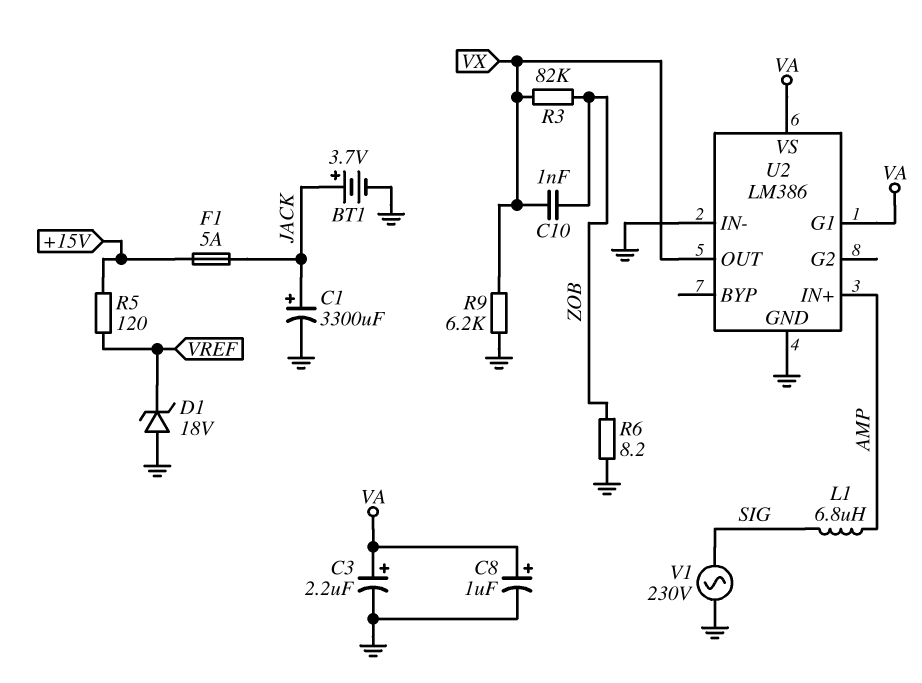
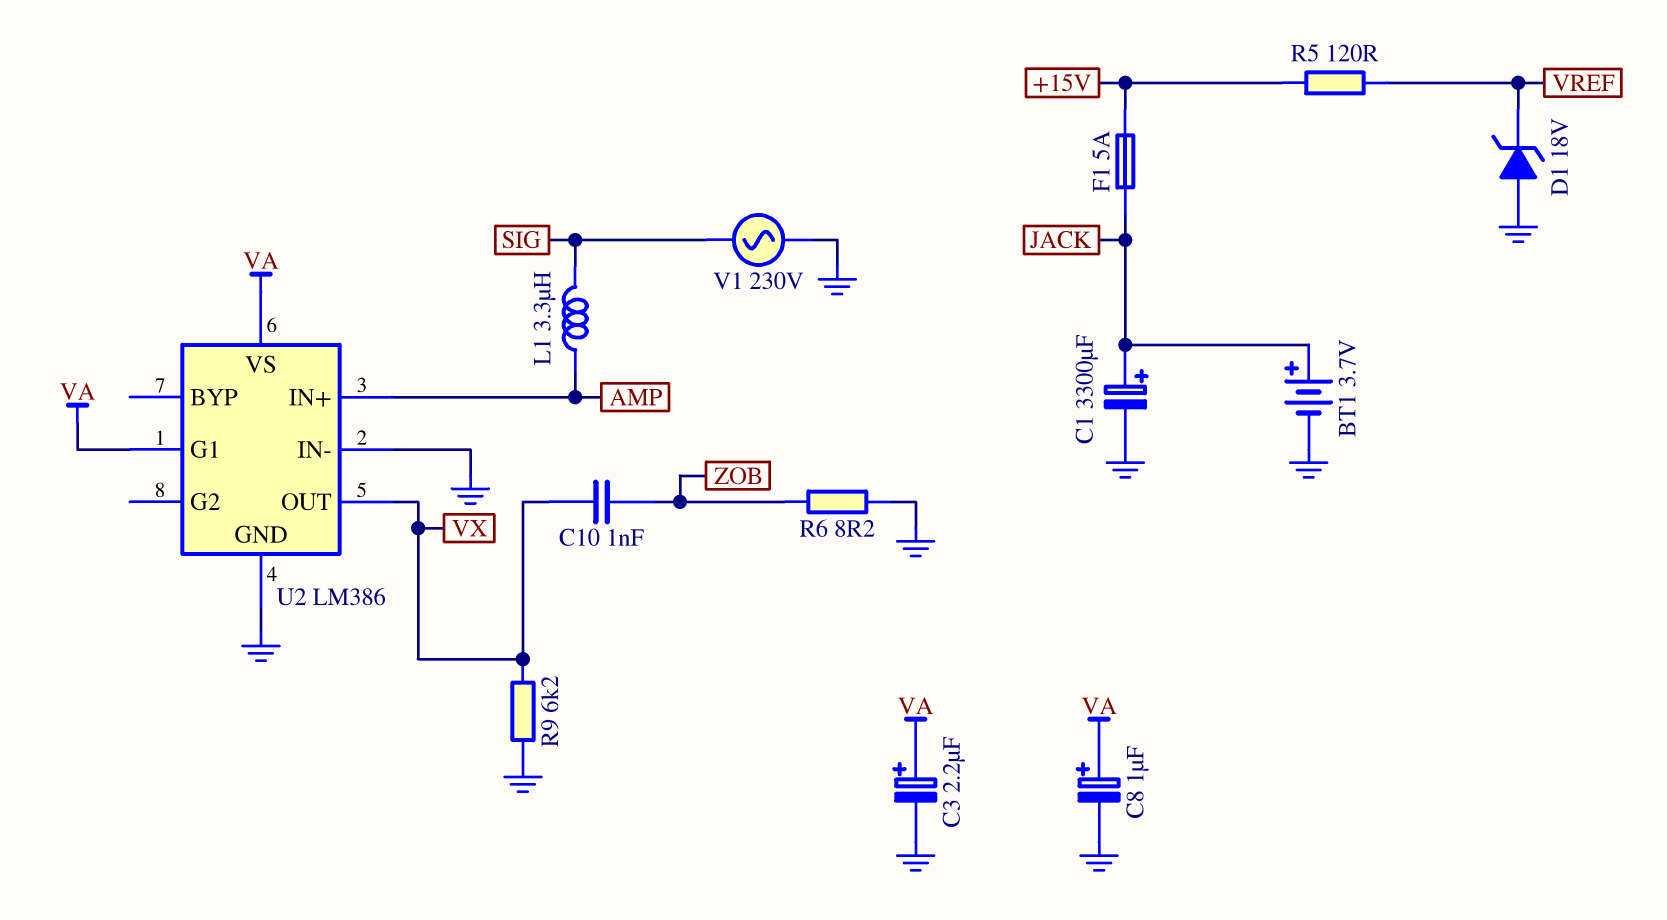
L1: 6.8uH (AMP, SIG) -> 3.3uH (AMP, SIG)
R3: 82k (VX, ZOB) -> none

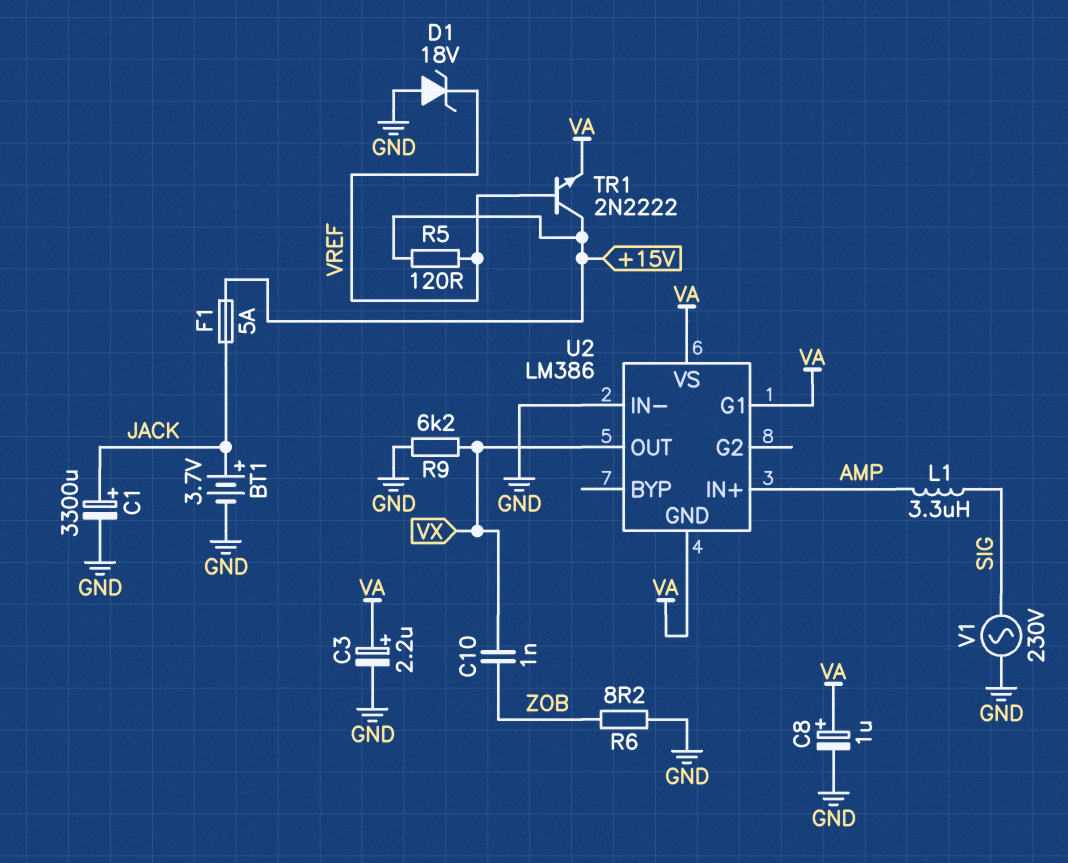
TR1: none -> NPN 2N2222 (B VREF, C +15V, E VA)
U2 pin GND: GND -> VA

